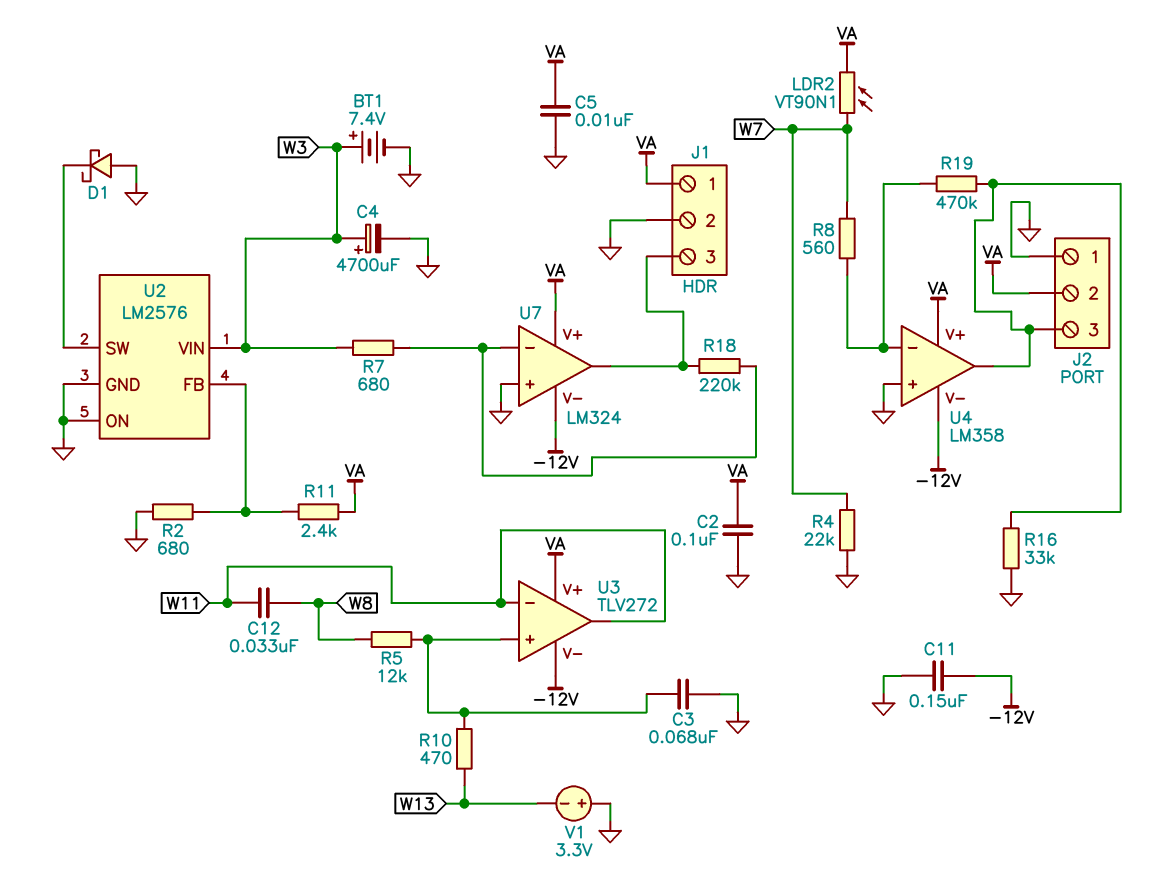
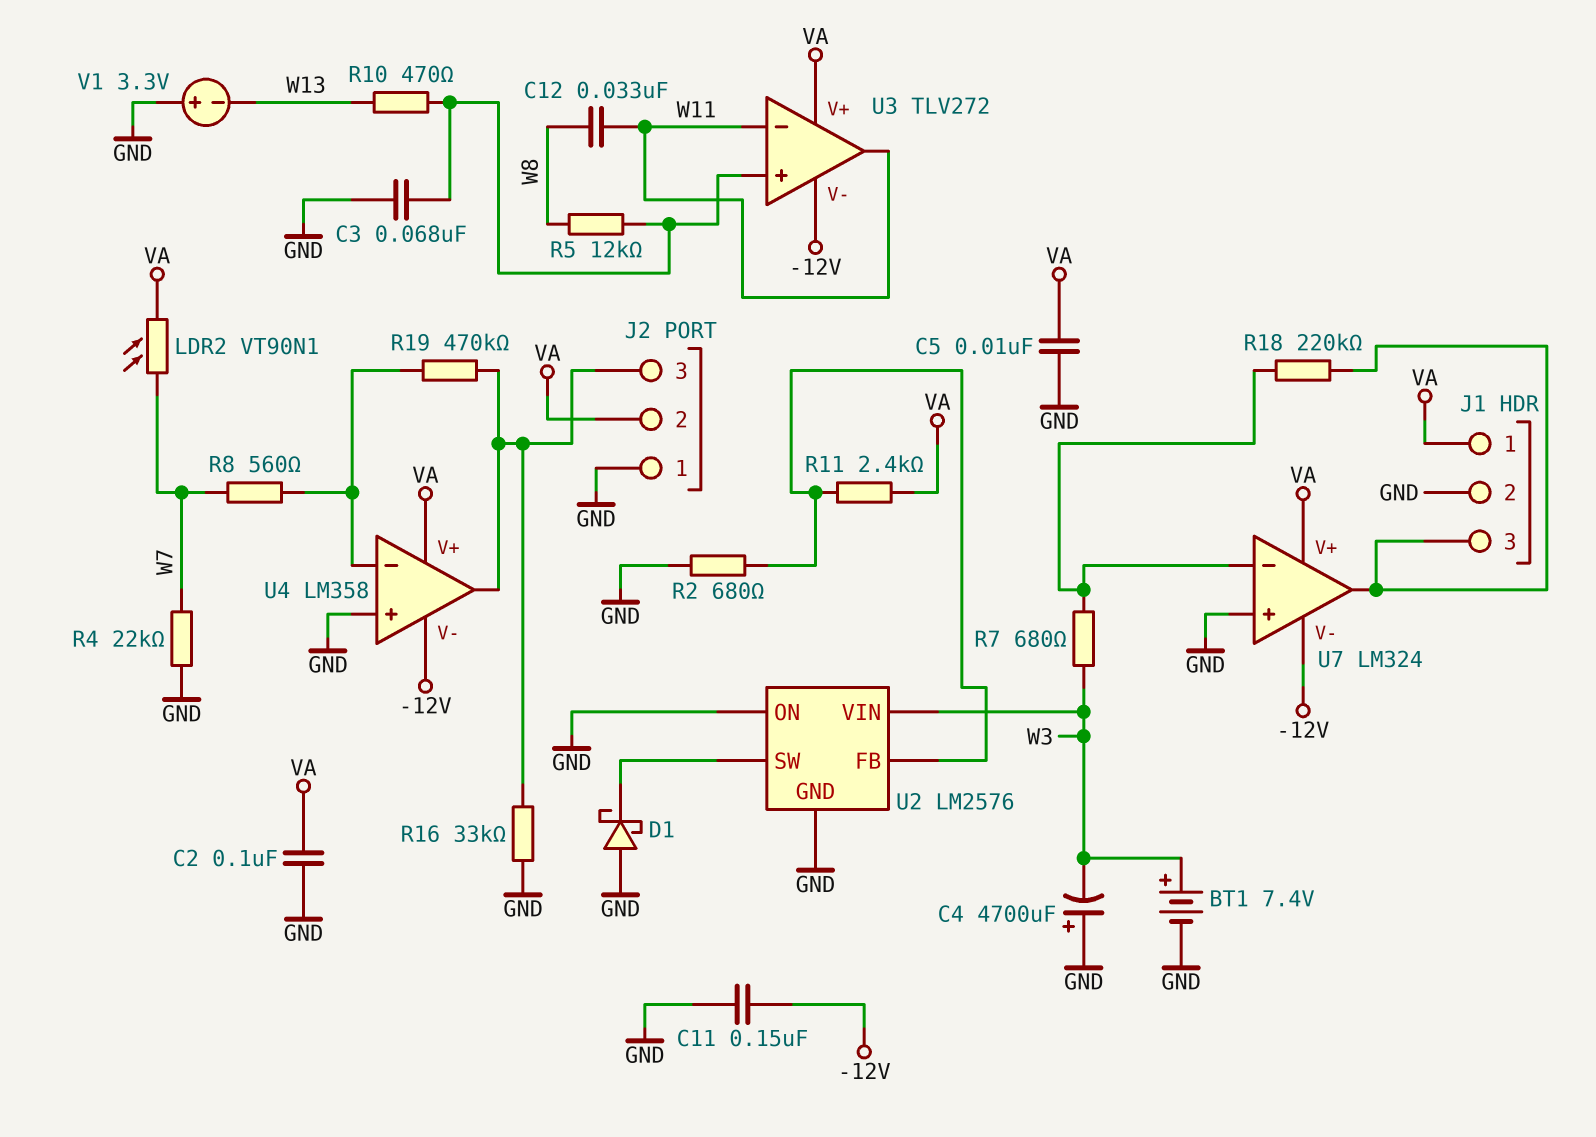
C4: 4700uF (plus W3, minus GND) -> 4700uF (plus GND, minus W3)

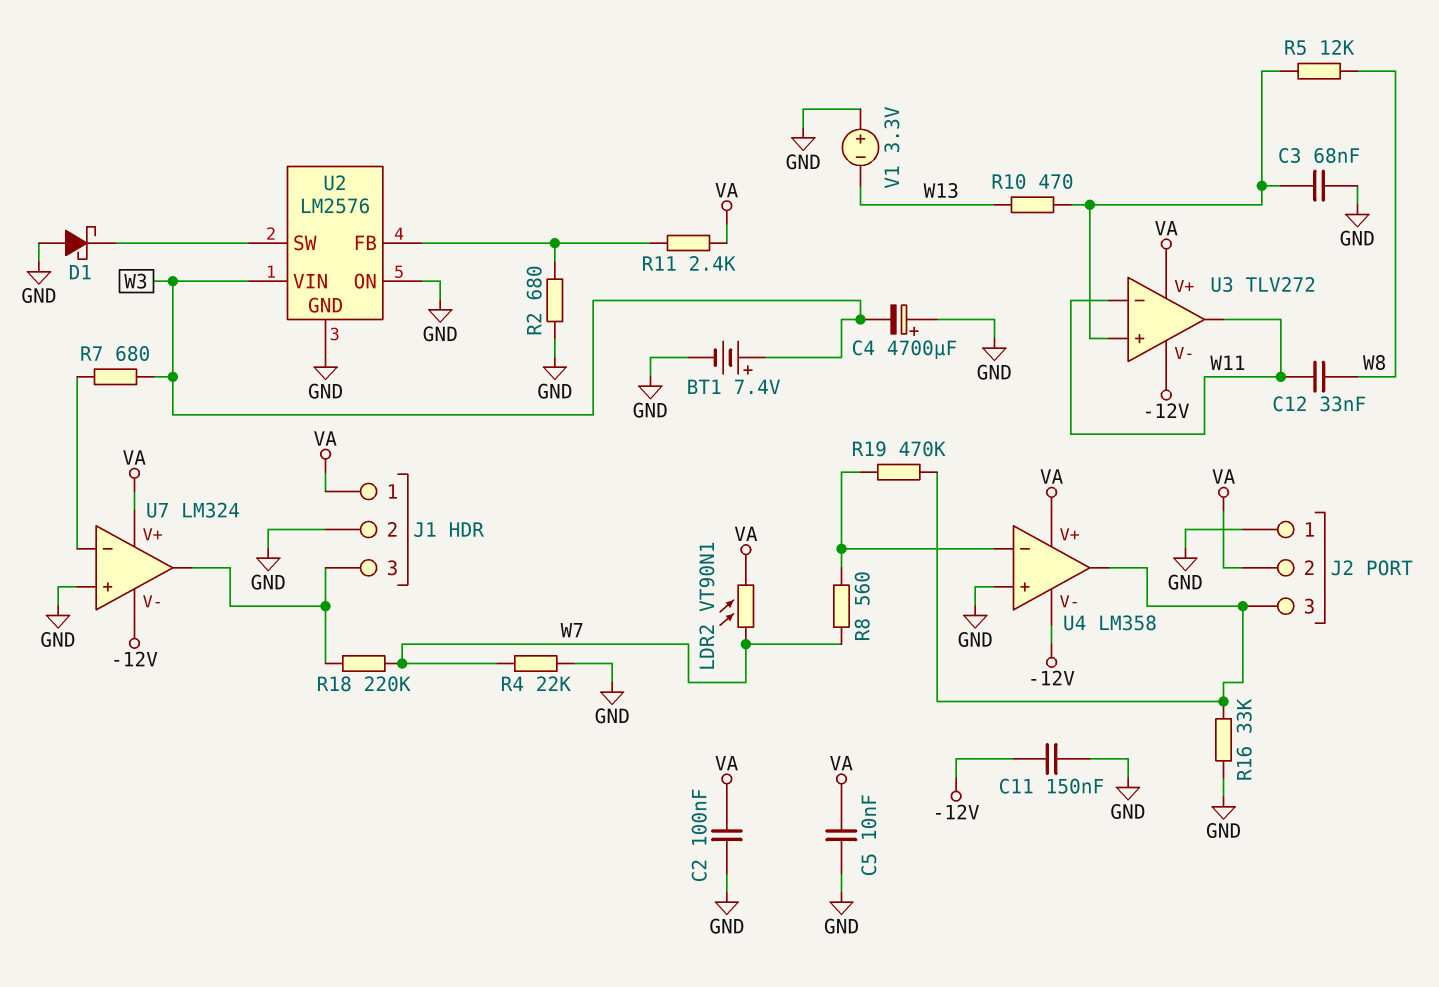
R18: 220k (J1/3, U7/in-) -> 220k (J1/3, W7)

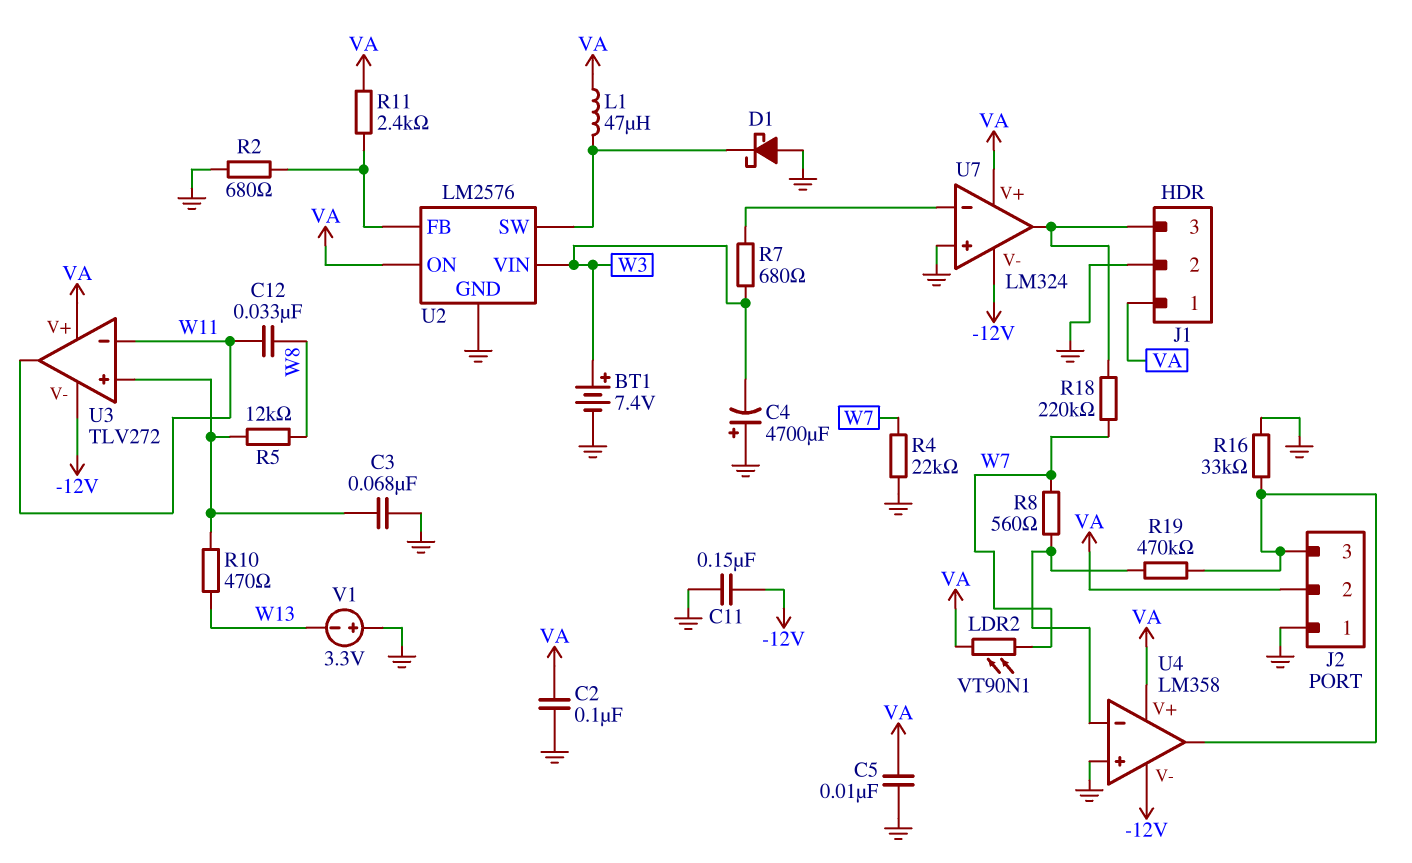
L1: none -> 47uH (U2/SW, VA)
U2 pin ON: GND -> VA

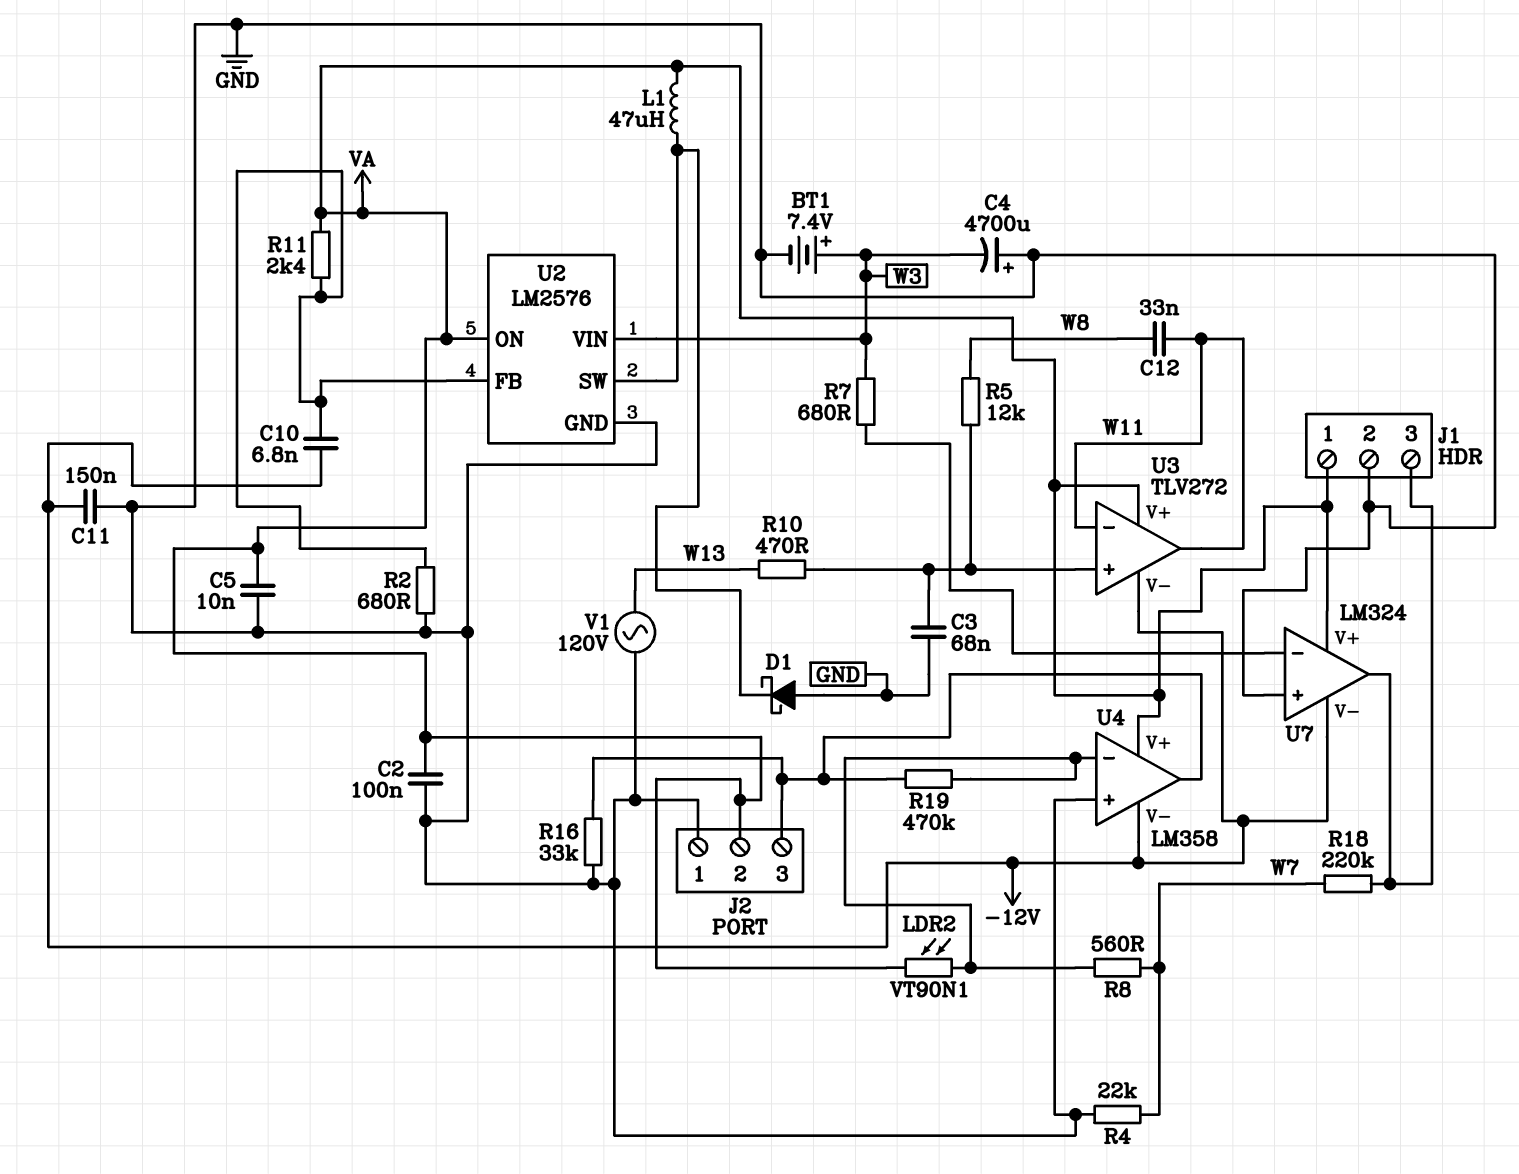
C10: none -> 6.8nF (-12V, U2/FB)
LDR2: VT90N1 (VA, W7) -> VT90N1 (U4/in-, VA)
V1: 3.3V (plus GND, minus W13) -> AC 120V (GND, W13)

